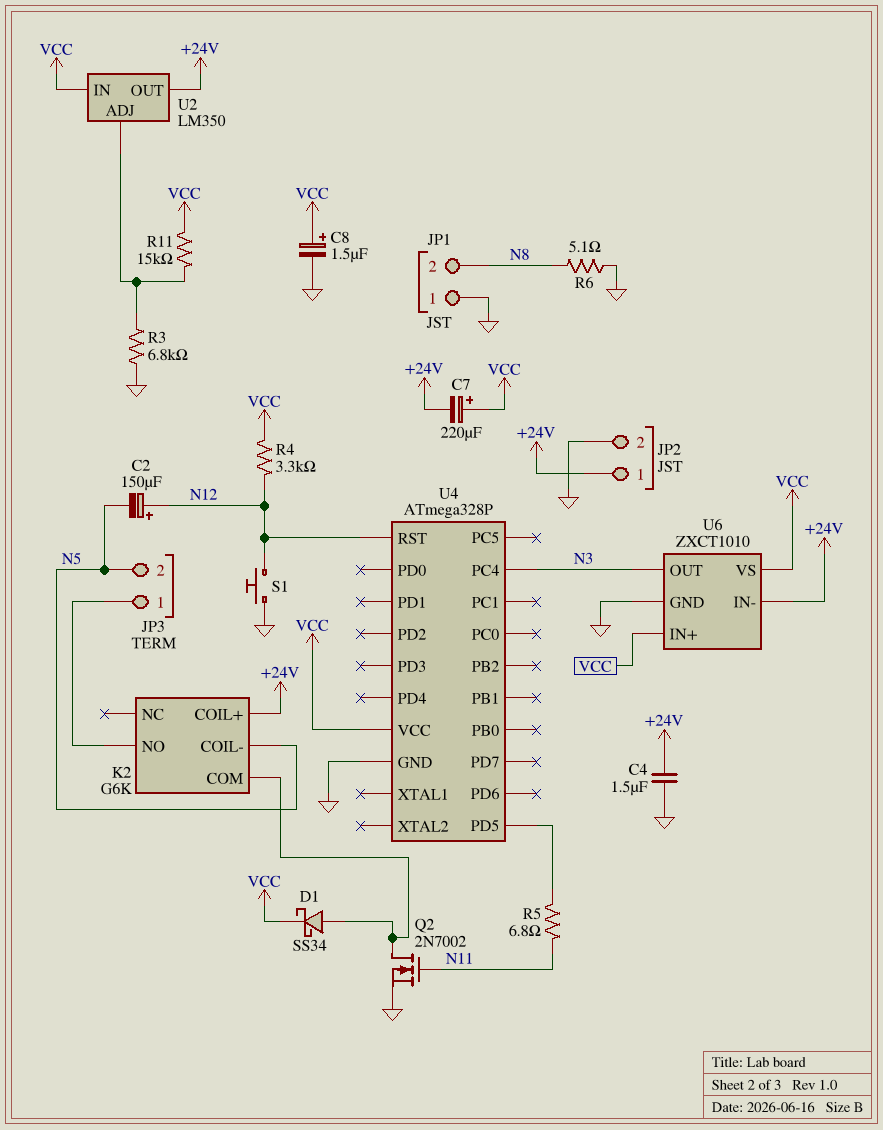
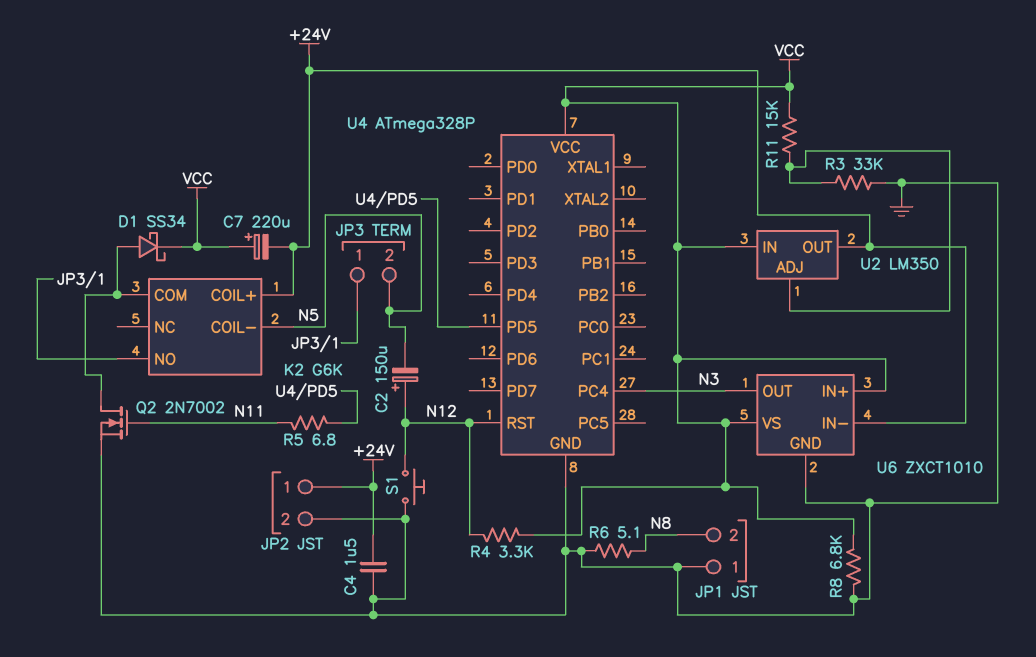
C8: 1.5uF (plus VCC, minus GND) -> none
R3: 6.8k (GND, U2/ADJ) -> 33k (GND, U2/ADJ)
R8: none -> 6.8k (GND, VCC)

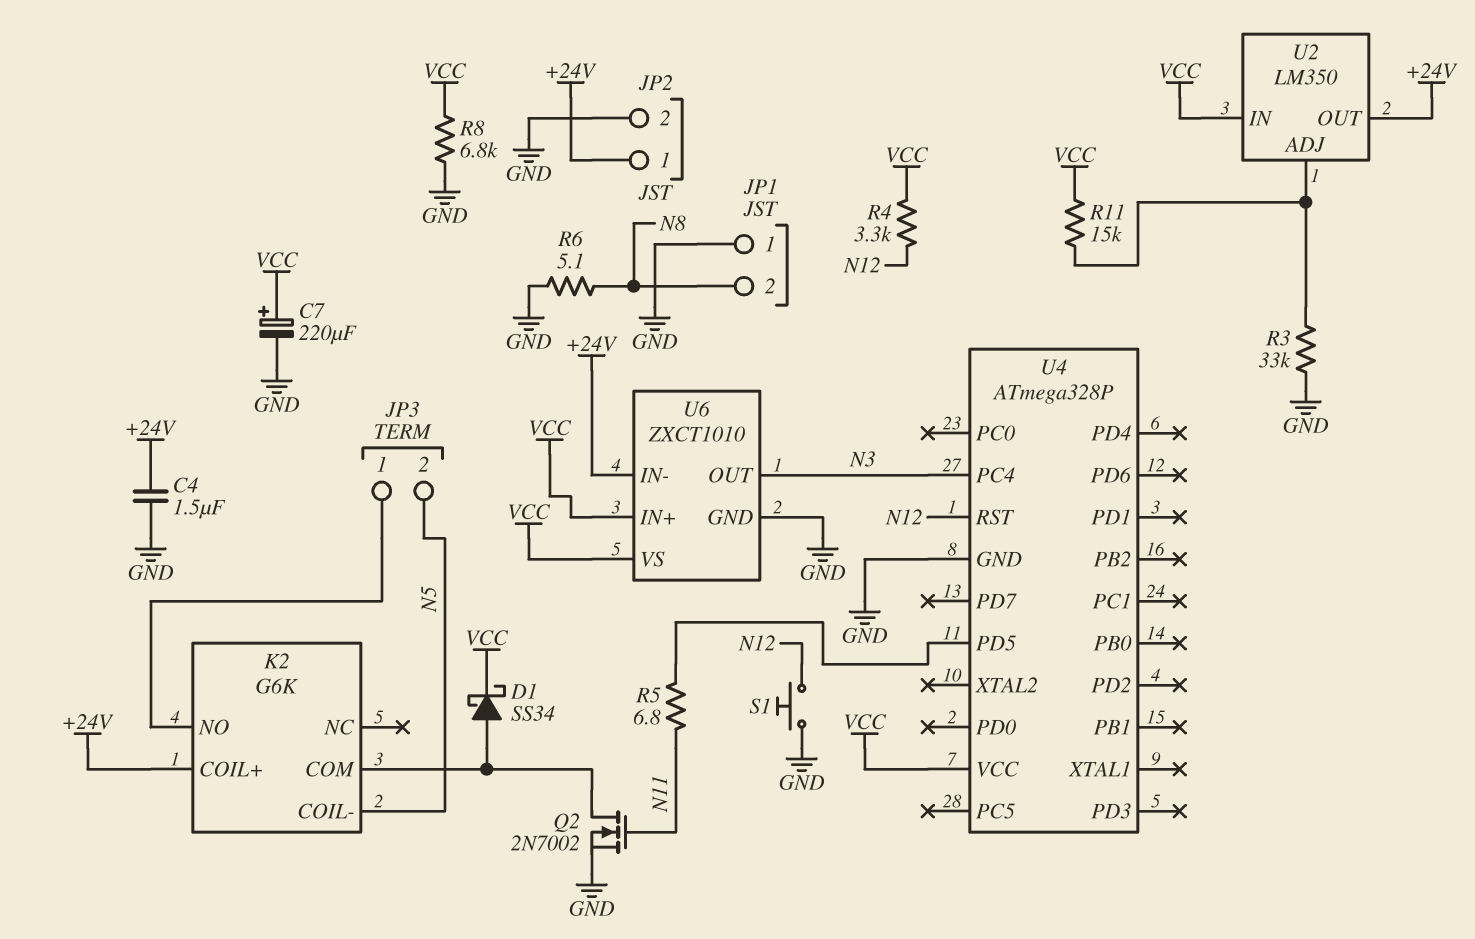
C2: 150uF (plus N12, minus N5) -> none
C7: 220uF (plus VCC, minus +24V) -> 220uF (plus VCC, minus GND)

